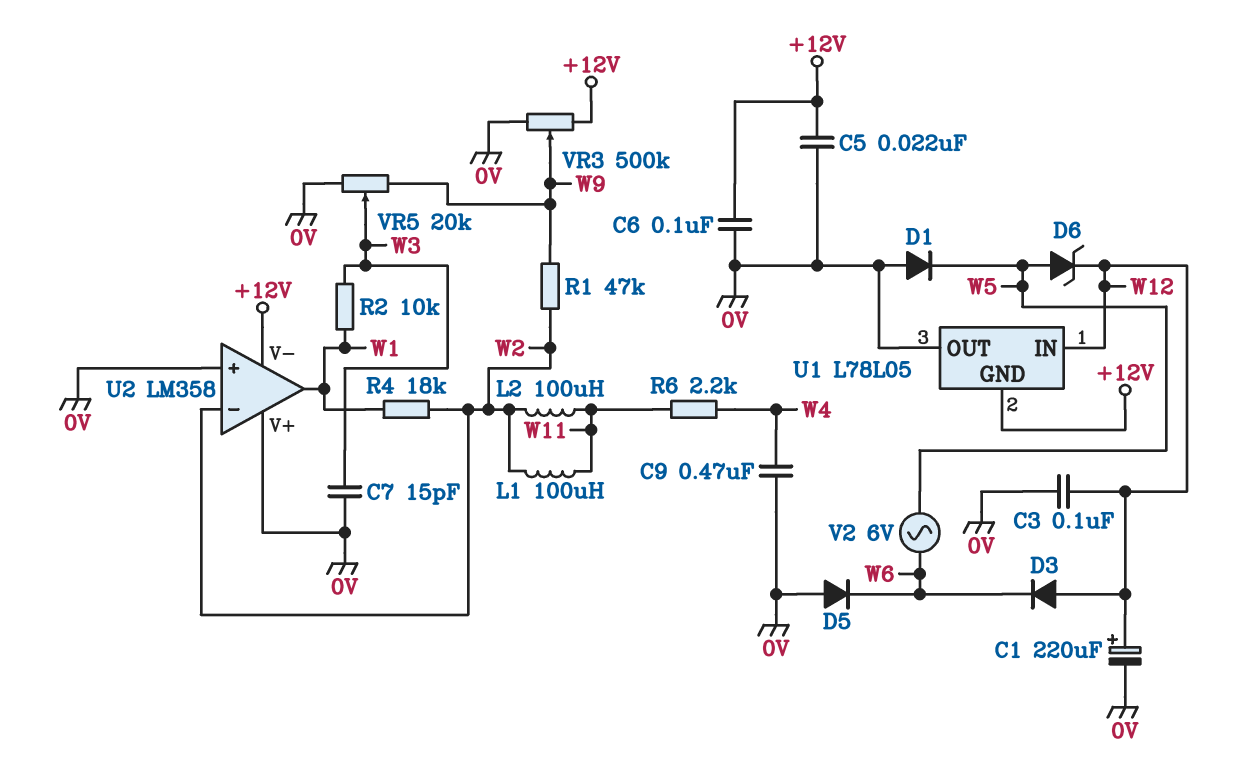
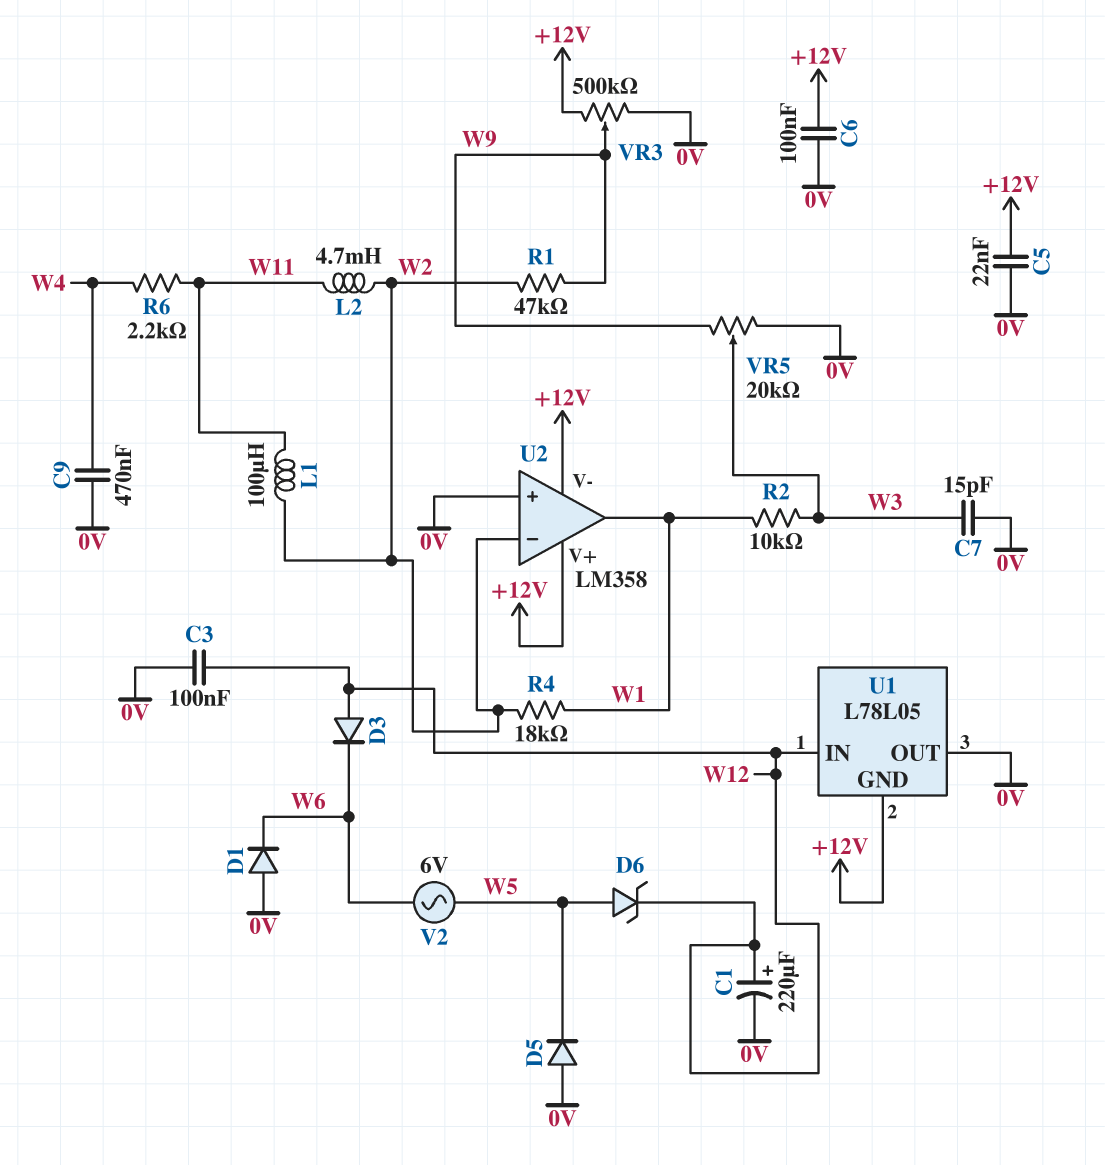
D1: diode (A 0V, K W5) -> diode (A 0V, K W6)
D5: diode (A 0V, K W6) -> diode (A 0V, K W5)
L2: 100uH (W2, W11) -> 4.7mH (W2, W11)
U2 pin V+: 0V -> +12V

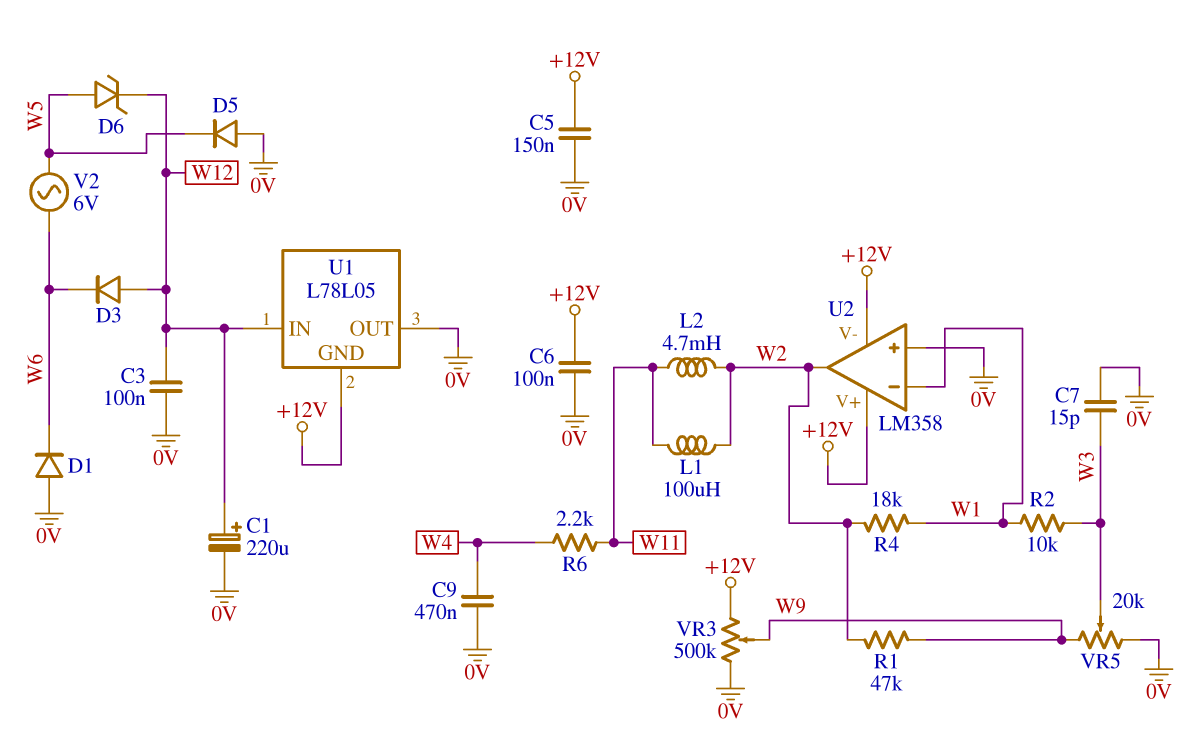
C5: 22nF (+12V, 0V) -> 150nF (+12V, 0V)
U2 pin in-: W2 -> W1
U2 pin out: W1 -> W2

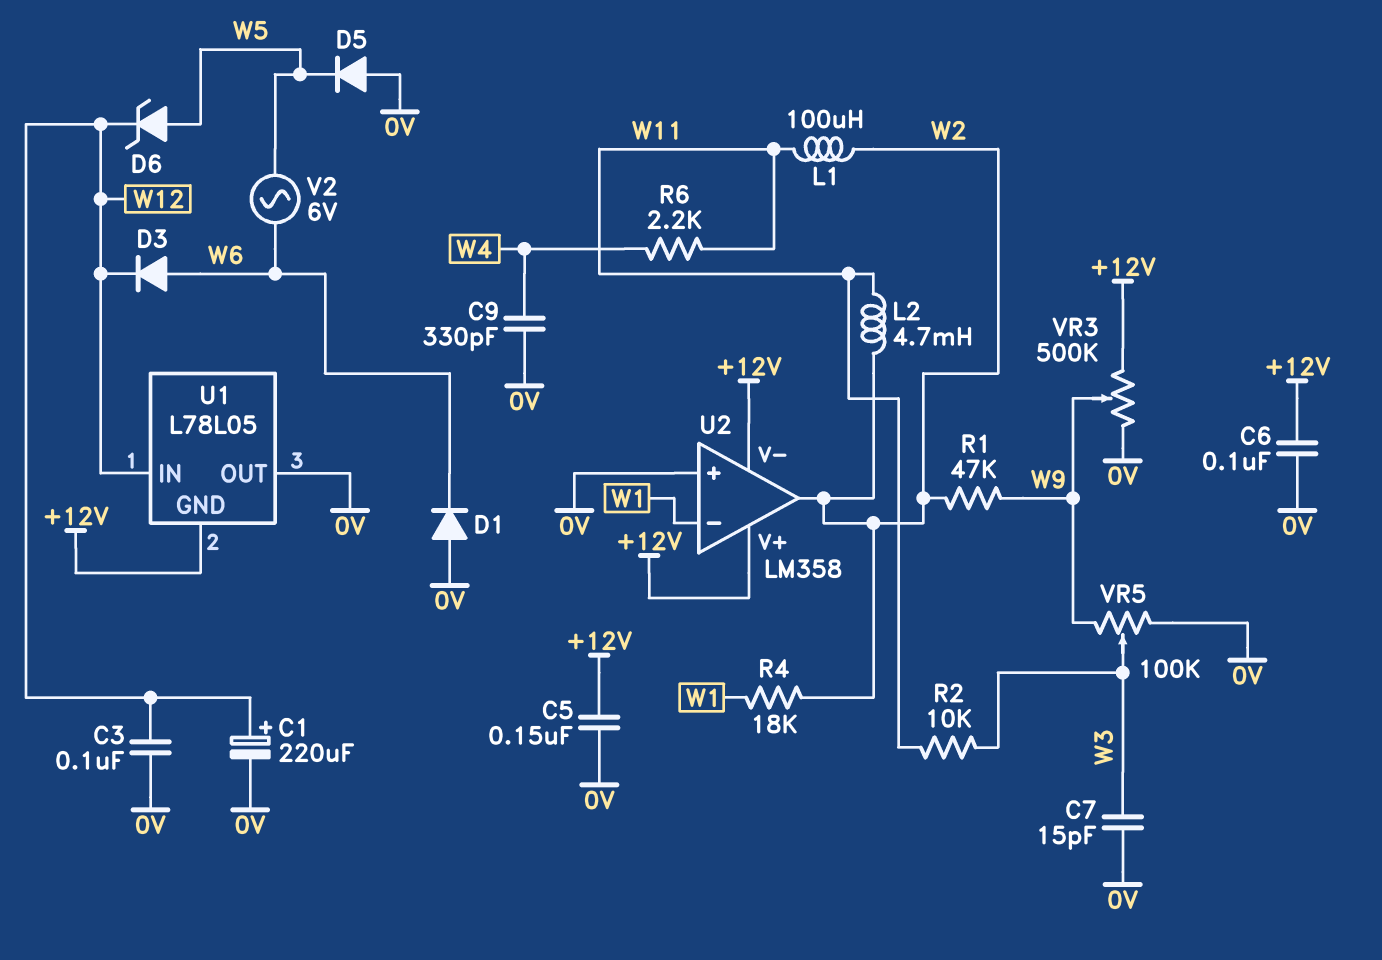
C9: 470nF (0V, W4) -> 330pF (0V, W4)
D3: diode (A W12, K W6) -> diode (A W6, K W12)
R2: 10k (W1, W3) -> 10k (W3, W11)
VR5: 20k (0V, W9, wiper W3) -> 100k (0V, W9, wiper W3)

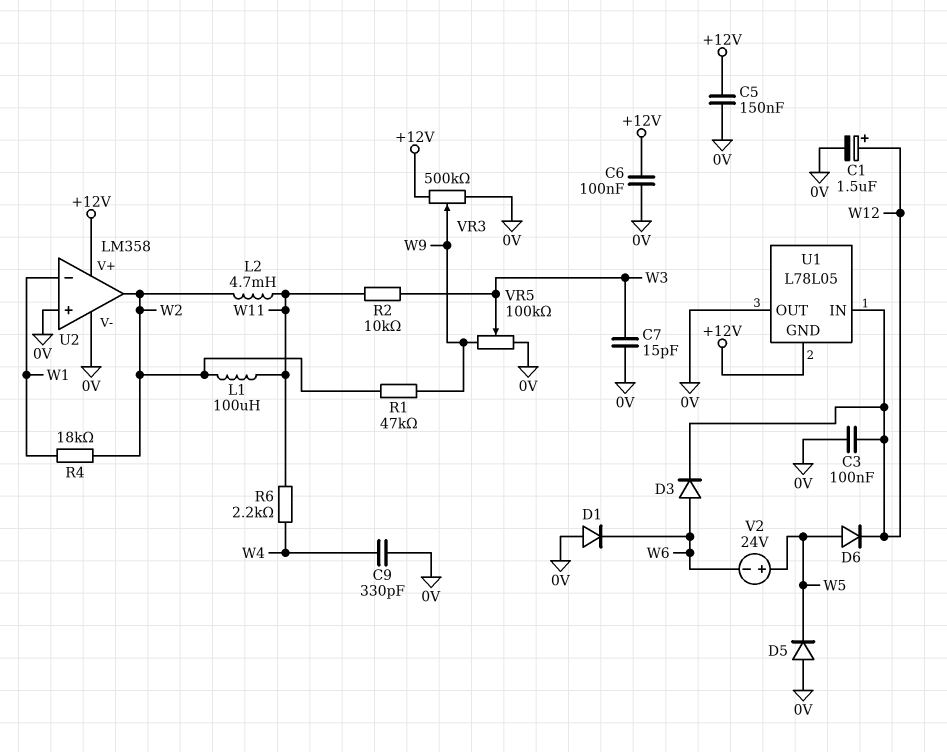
C1: 220uF (plus W12, minus 0V) -> 1.5uF (plus W12, minus 0V)
D6: zener (A W5, K W12) -> diode (A W5, K W12)
U2 pin V-: +12V -> 0V
V2: AC 6V (W5, W6) -> 24V (plus W5, minus W6)

